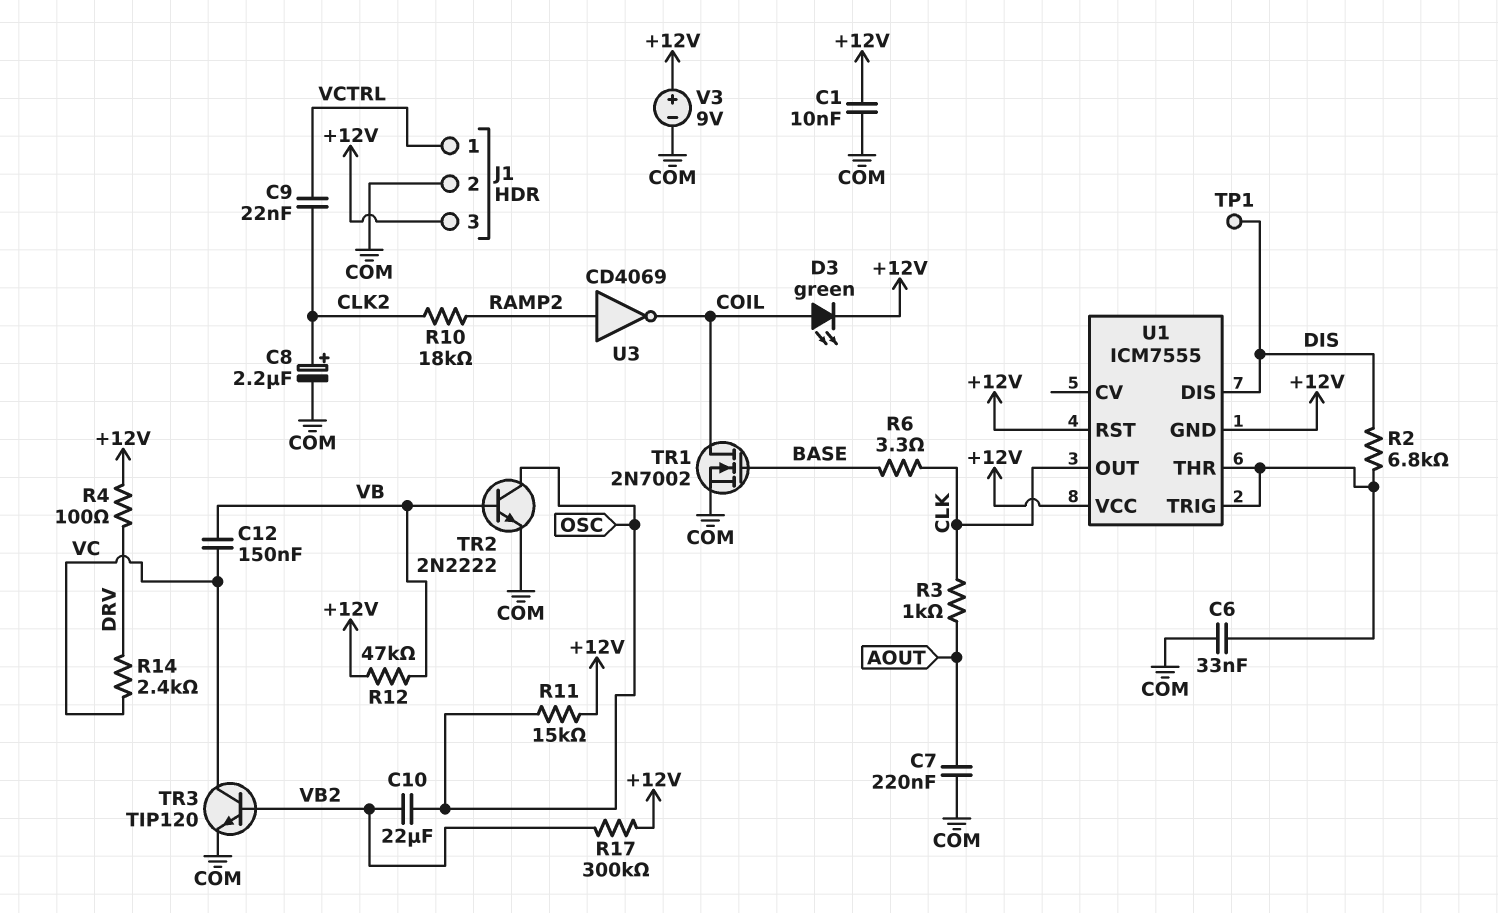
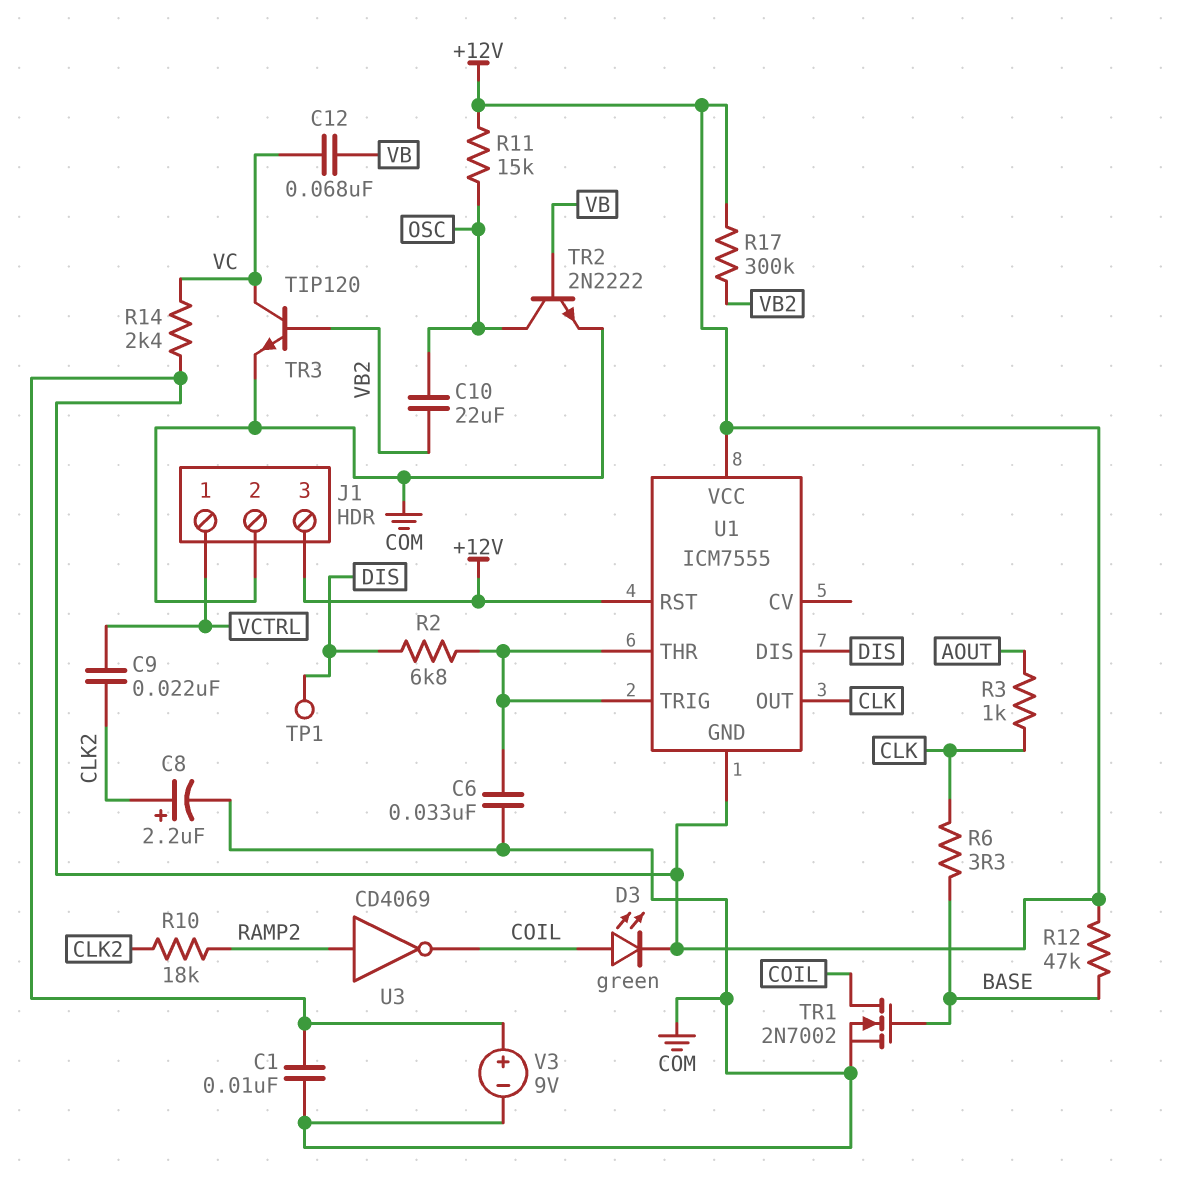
C7: 220nF (AOUT, COM) -> none
C12: 150nF (VB, VC) -> 68nF (VB, VC)
R4: 100 (+12V, DRV) -> none
R12: 47k (+12V, VB) -> 47k (+12V, BASE)
R14: 2.4k (DRV, VC) -> 2.4k (+12V, VC)

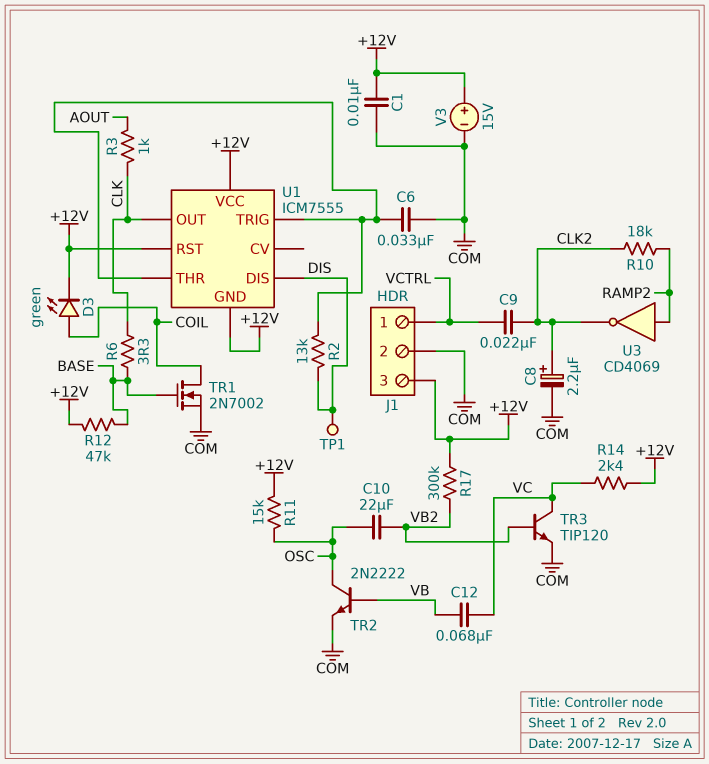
R2: 6.8k (DIS, U1/THR) -> 13k (DIS, U1/THR)
U3: NOT CD4069 (in RAMP2, out COIL) -> NOT CD4069 (in RAMP2, out CLK2)
V3: 9V (plus +12V, minus COM) -> 15V (plus +12V, minus COM)

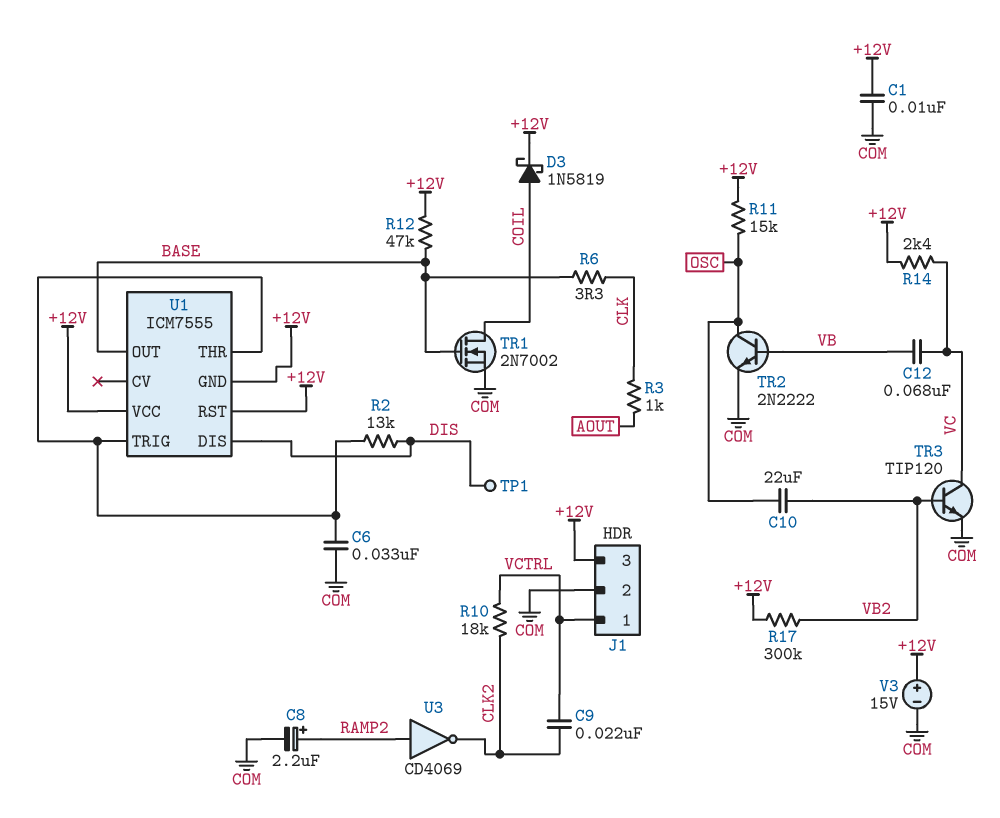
C8: 2.2uF (plus CLK2, minus COM) -> 2.2uF (plus RAMP2, minus COM)
D3: LED green (A COIL, K +12V) -> schottky 1N5819 (A COIL, K +12V)
R10: 18k (CLK2, RAMP2) -> 18k (CLK2, VCTRL)
U1 pin OUT: CLK -> BASE

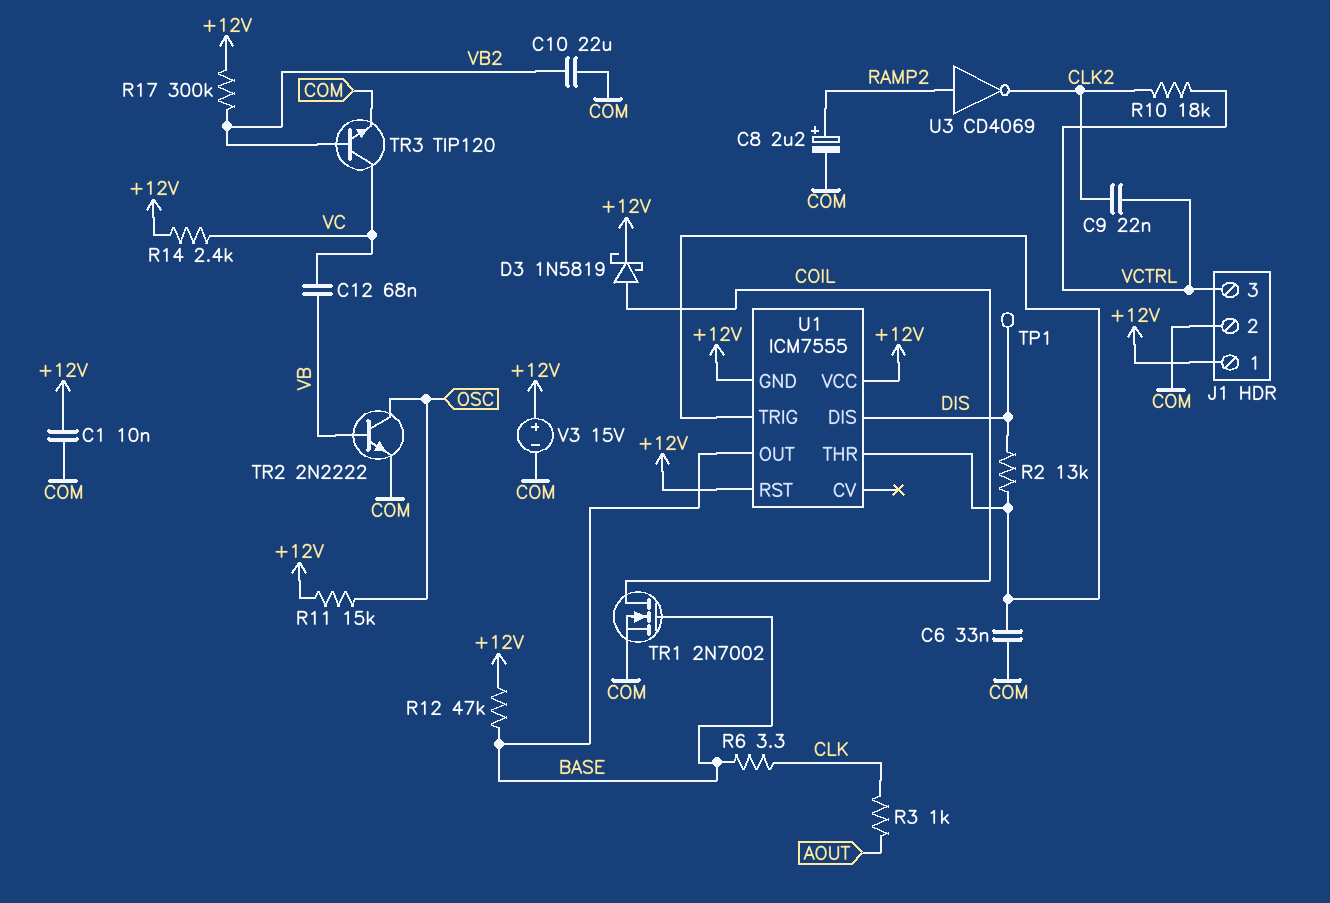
C10: 22uF (OSC, VB2) -> 22uF (COM, VB2)
J1 pin 1: VCTRL -> +12V
J1 pin 3: +12V -> VCTRL

